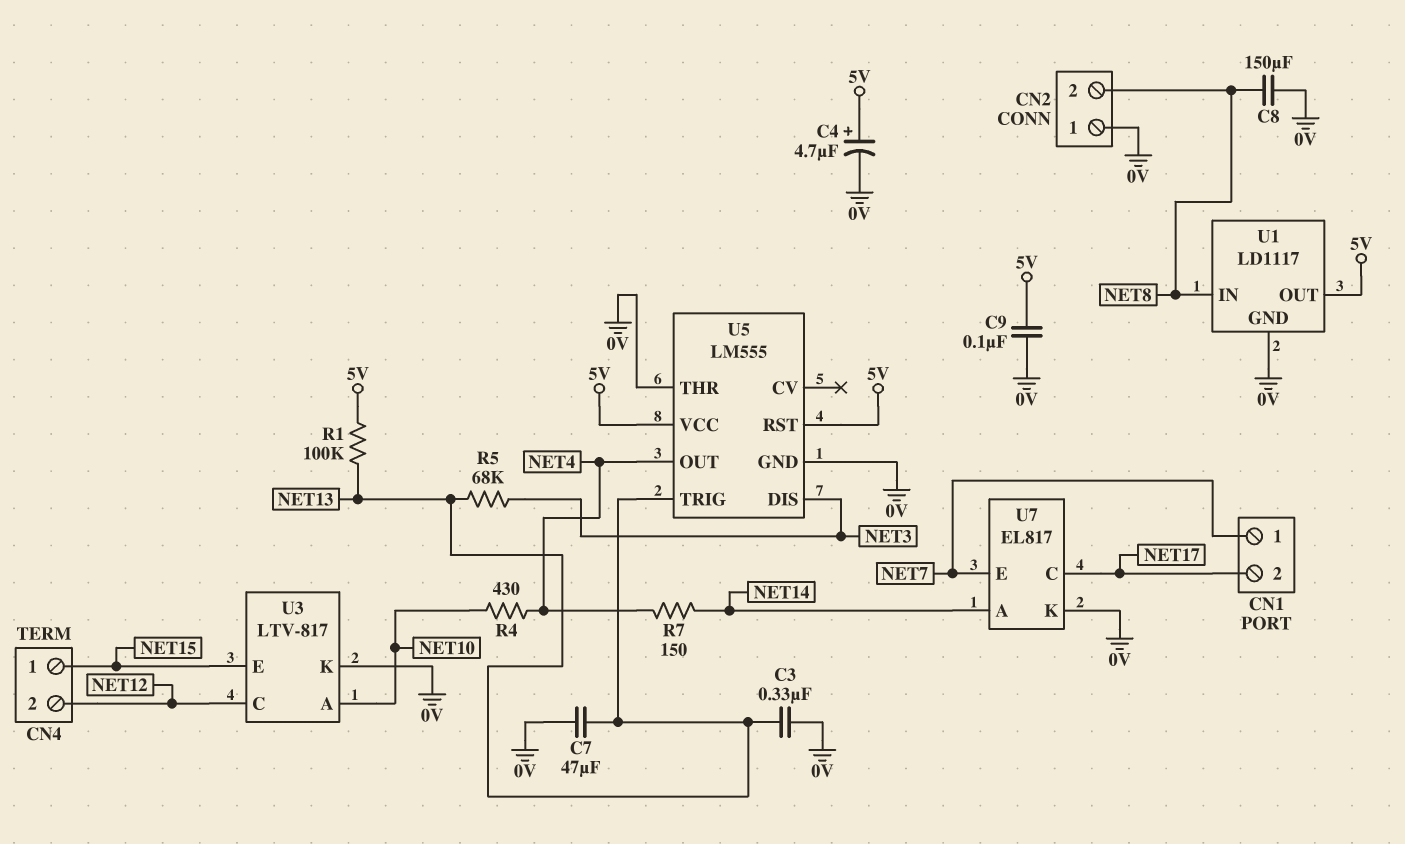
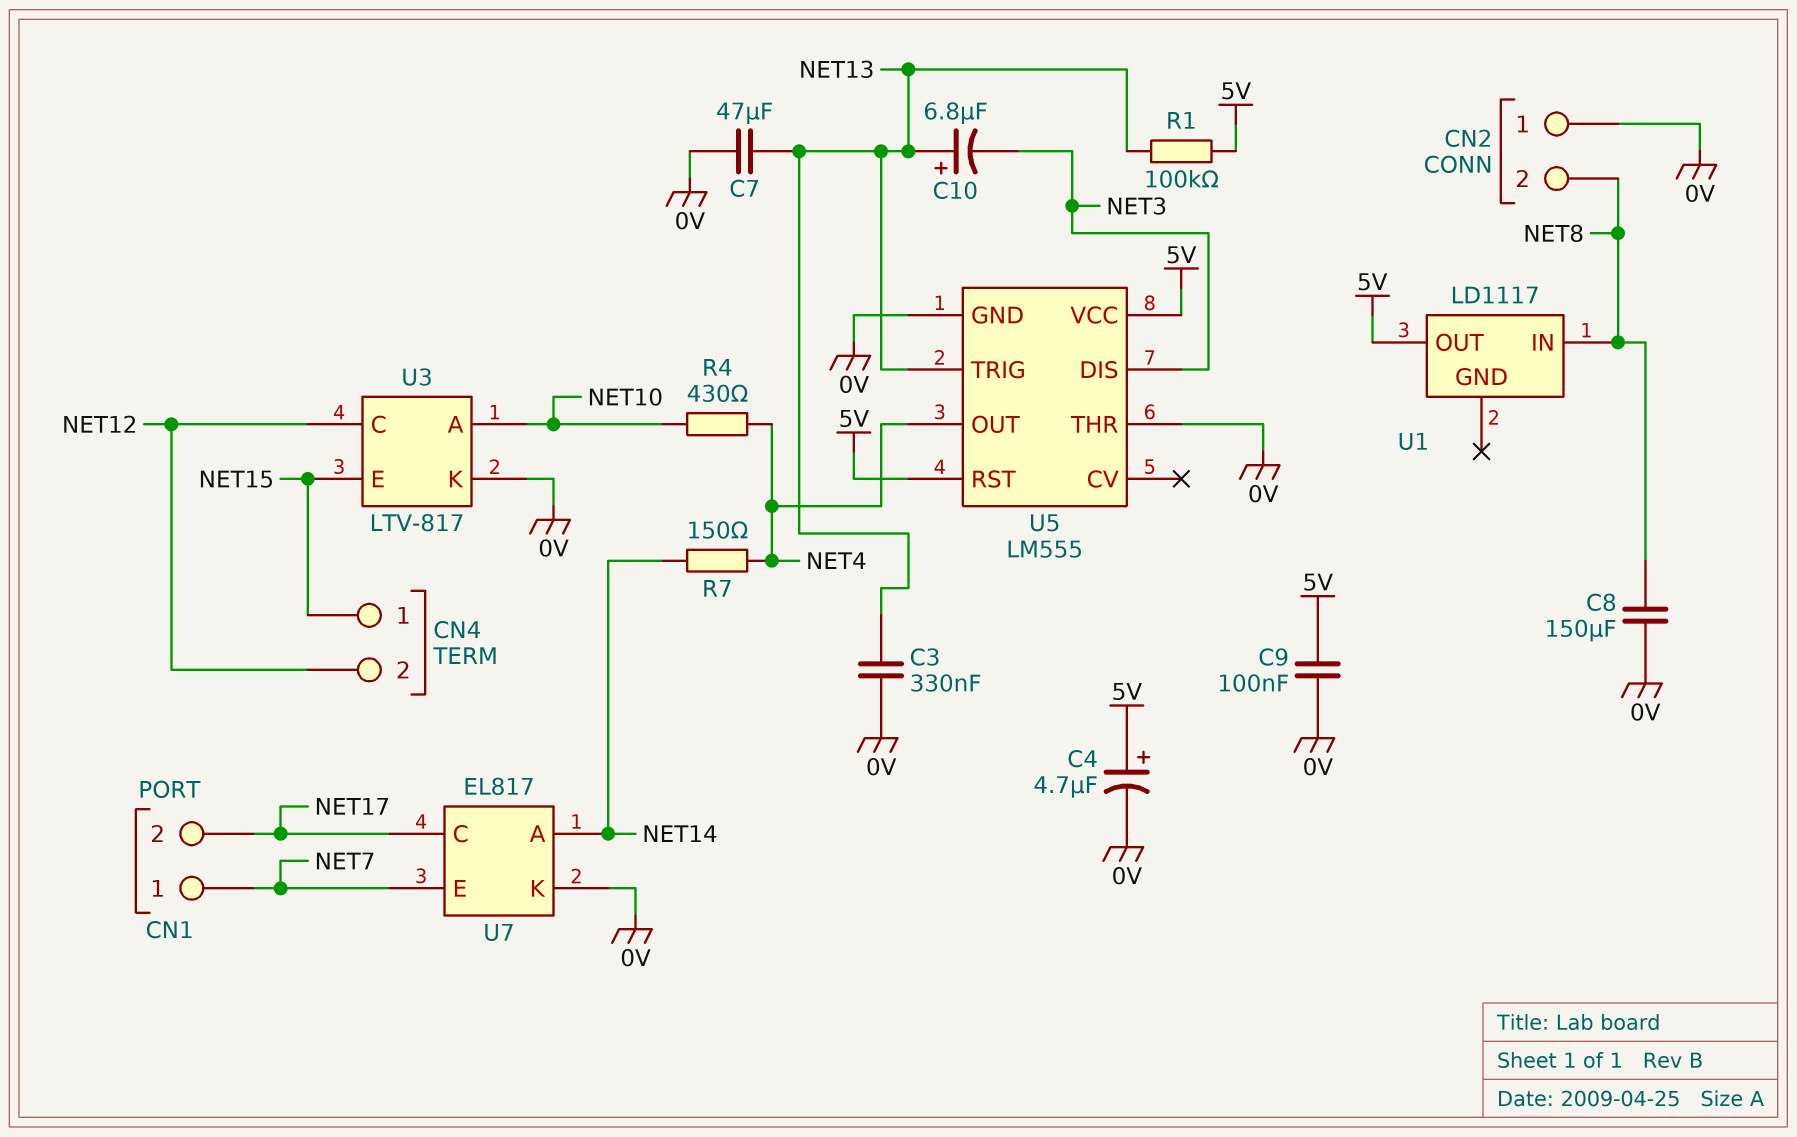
C10: none -> 6.8uF (plus NET13, minus NET3)
R5: 68k (NET3, NET13) -> none
U1 pin GND: 0V -> none

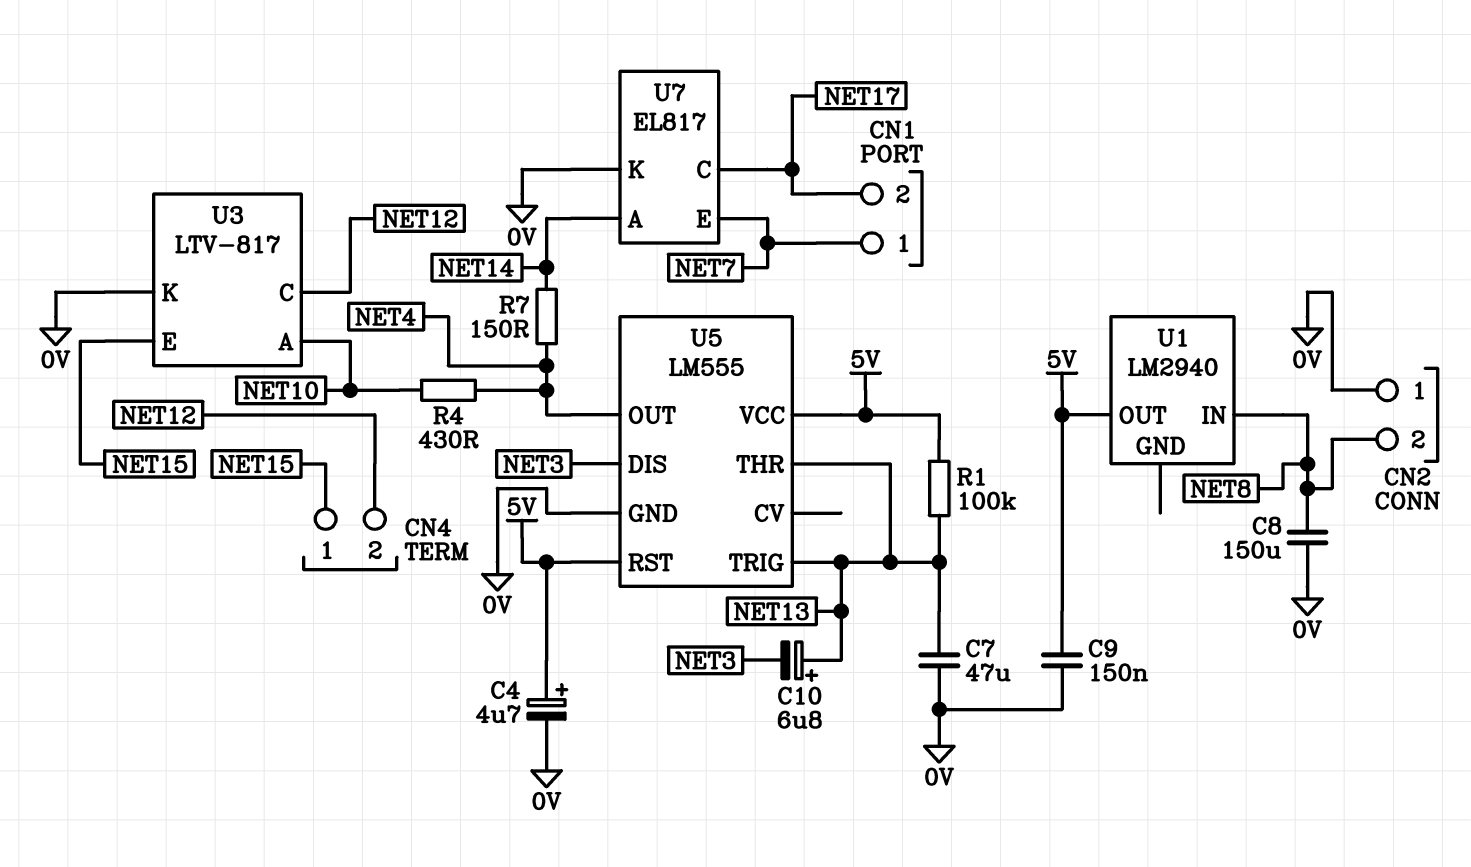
C3: 330nF (0V, NET13) -> none
C9: 100nF (0V, 5V) -> 150nF (0V, 5V)
U1: LD1117 -> LM2940
U5 pin THR: 0V -> NET13

